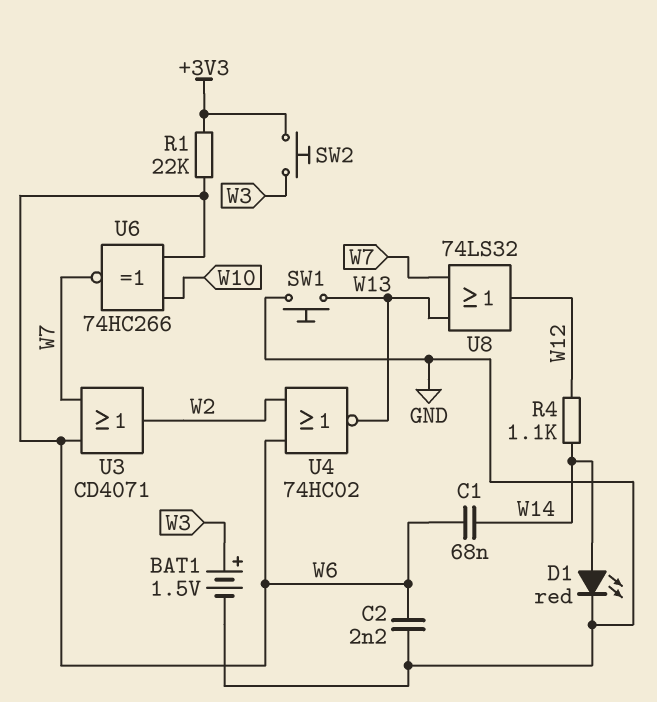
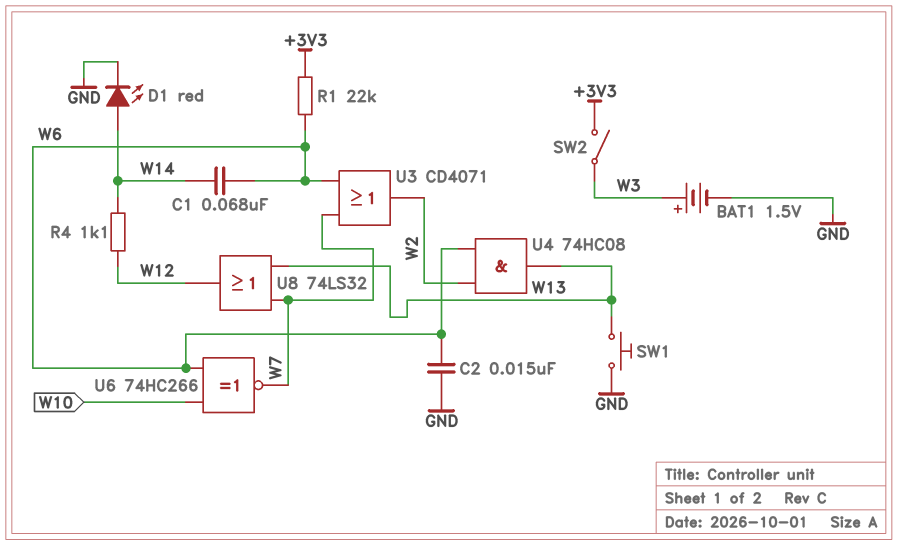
C2: 2.2nF (GND, W6) -> 15nF (GND, W6)
SW2: button (+3V3, W3) -> switch (+3V3, W3)
U4: NOR 74HC02 (in W2, in W6, out W13) -> AND 74HC08 (in W2, in W6, out W13)

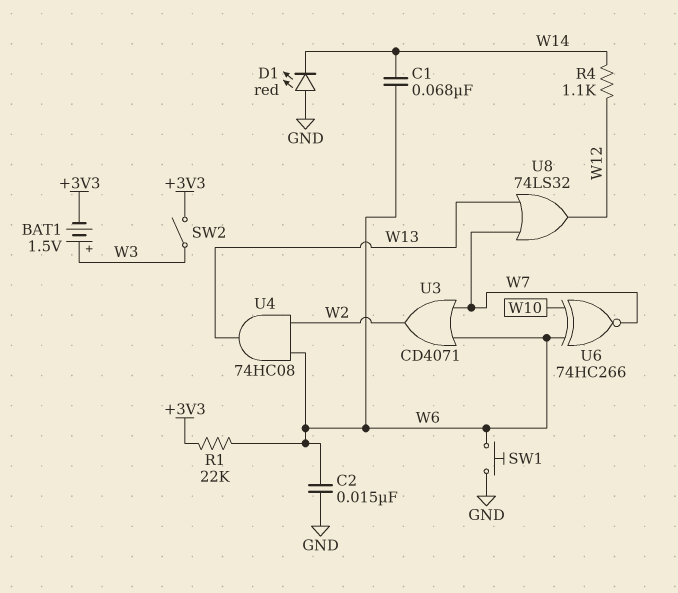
BAT1: 1.5V (plus W3, minus GND) -> 1.5V (plus W3, minus +3V3)
D1: LED red (A W14, K GND) -> LED red (A GND, K W14)
SW1: button (GND, W13) -> button (GND, W6)

